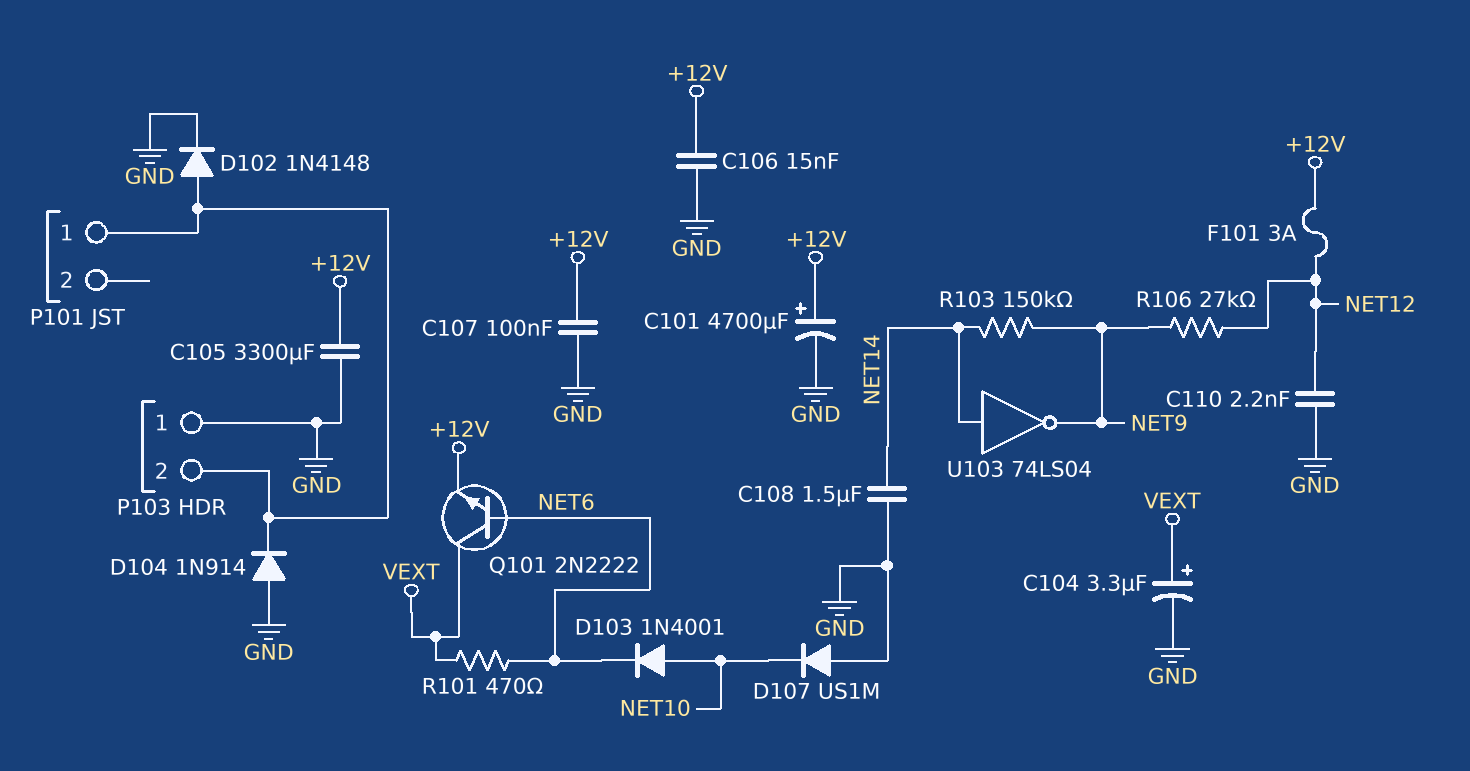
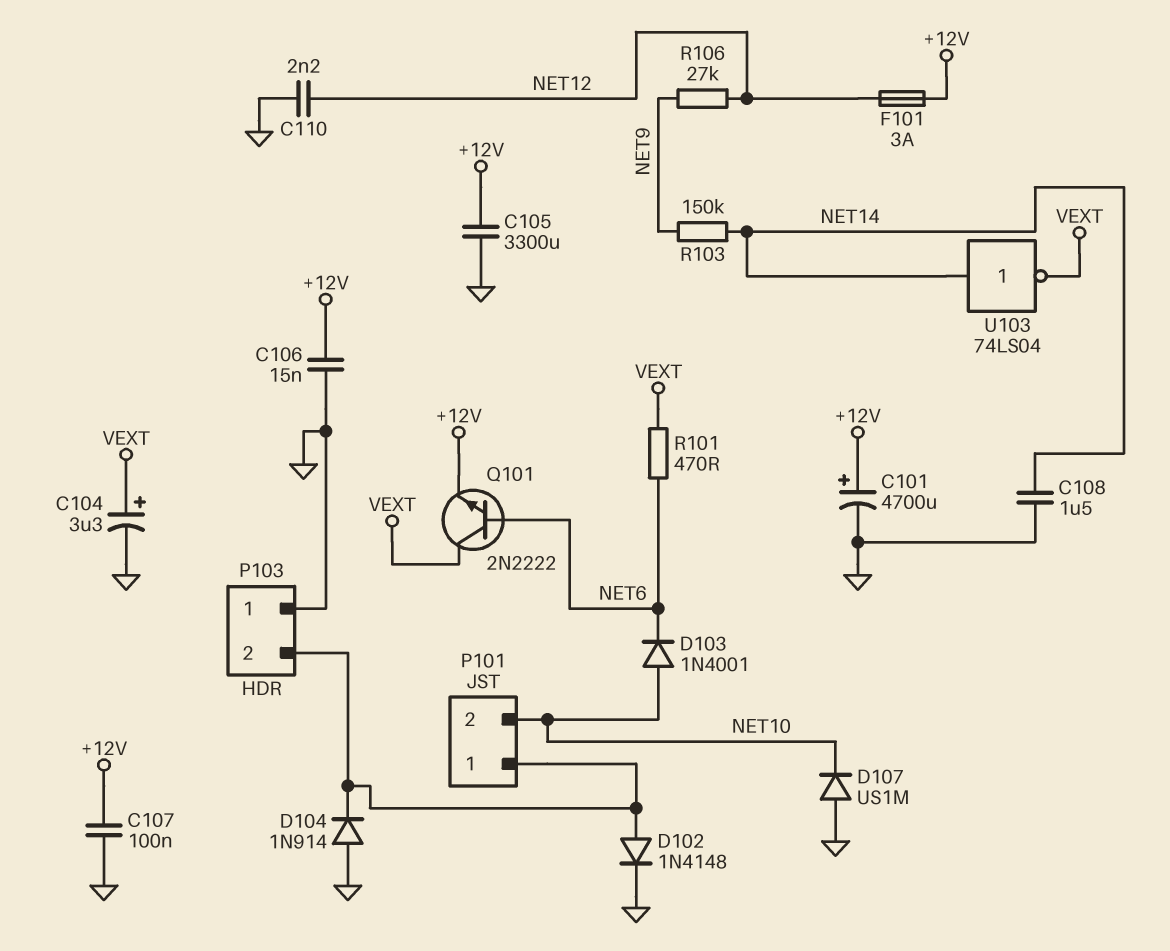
P101 pin 2: none -> NET10
U103: NOT 74LS04 (in NET14, out NET9) -> NOT 74LS04 (in NET14, out VEXT)

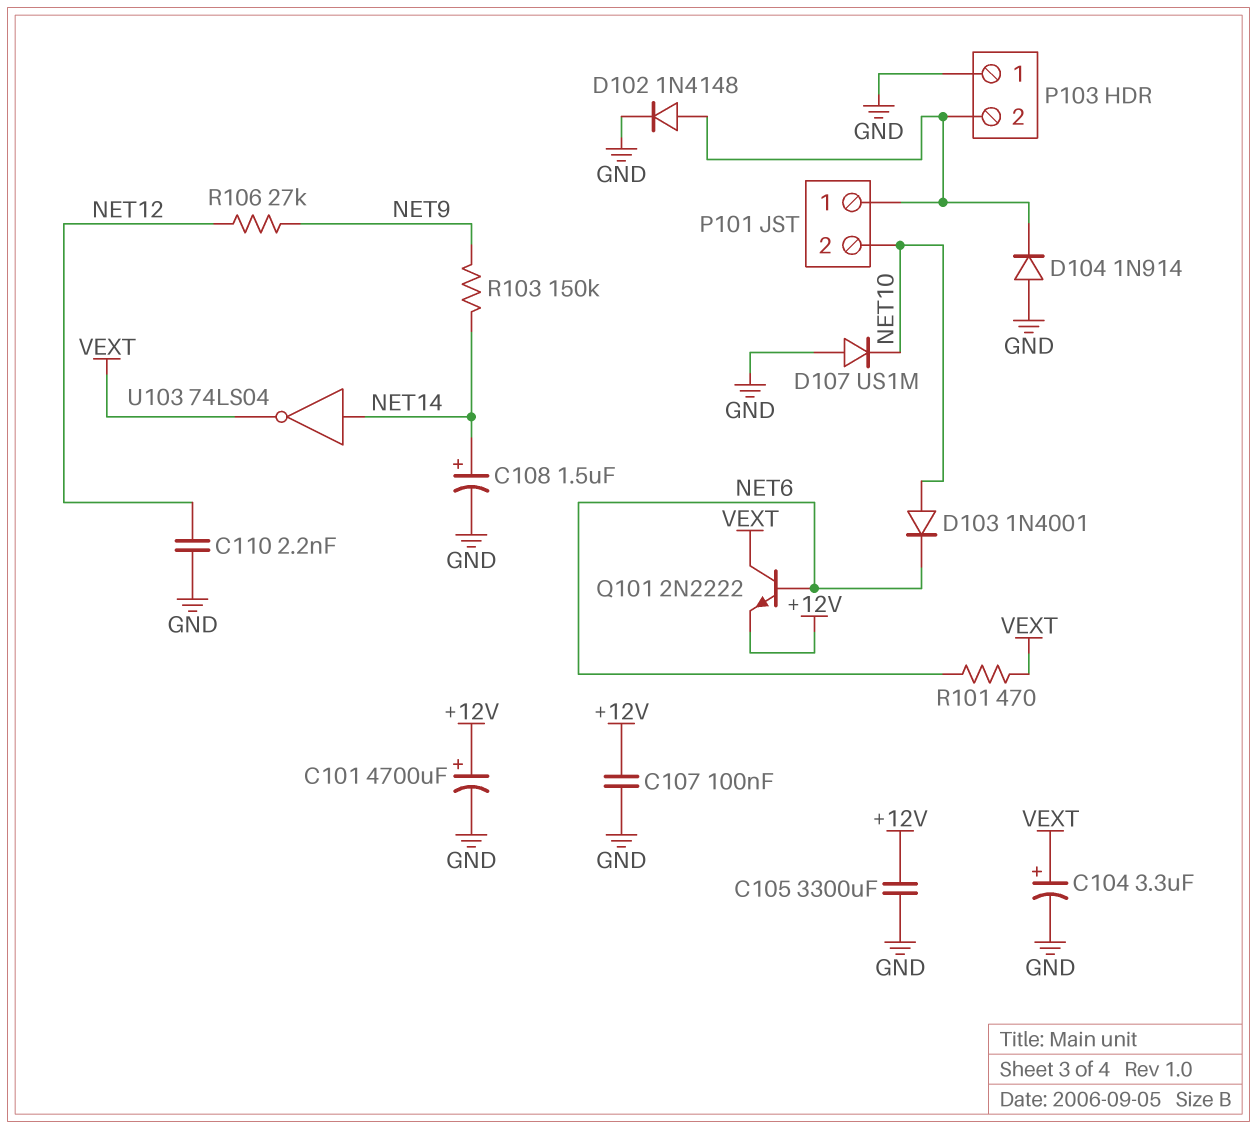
C106: 15nF (+12V, GND) -> none
C108: 1.5uF (GND, NET14) -> 1.5uF (plus NET14, minus GND)
F101: 3A (+12V, NET12) -> none

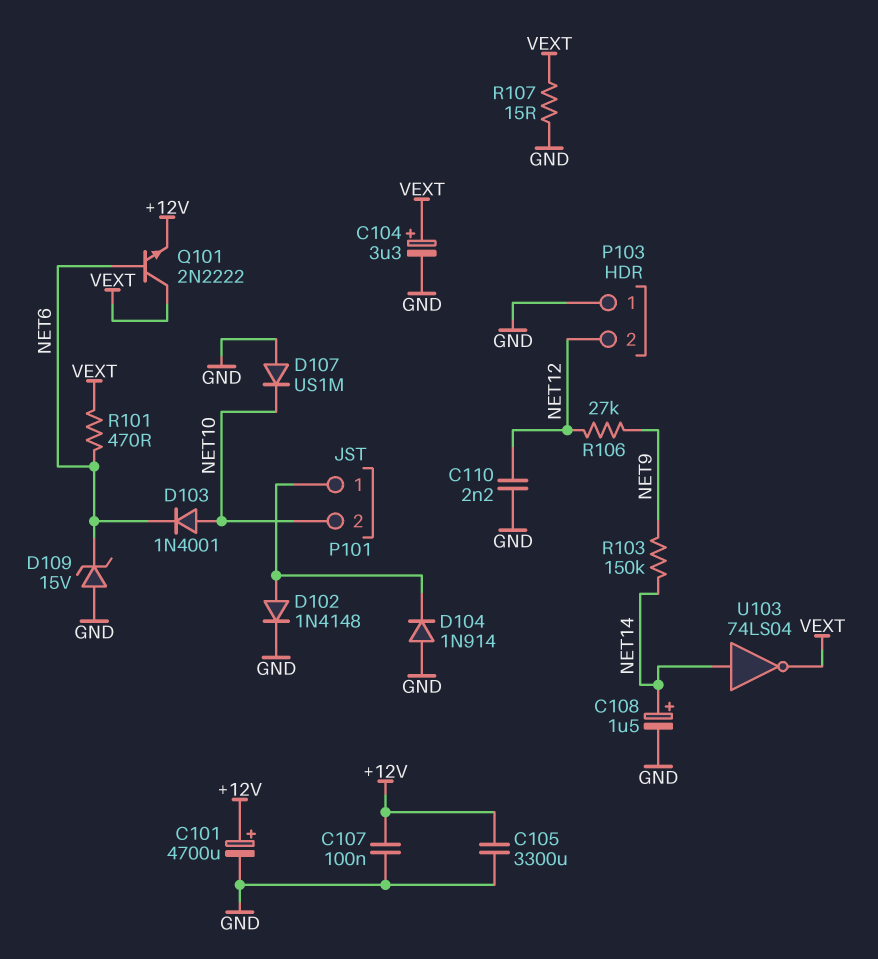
D109: none -> zener 15V (A GND, K NET6)
P103 pin 2: P101/1 -> NET12
R107: none -> 15 (GND, VEXT)

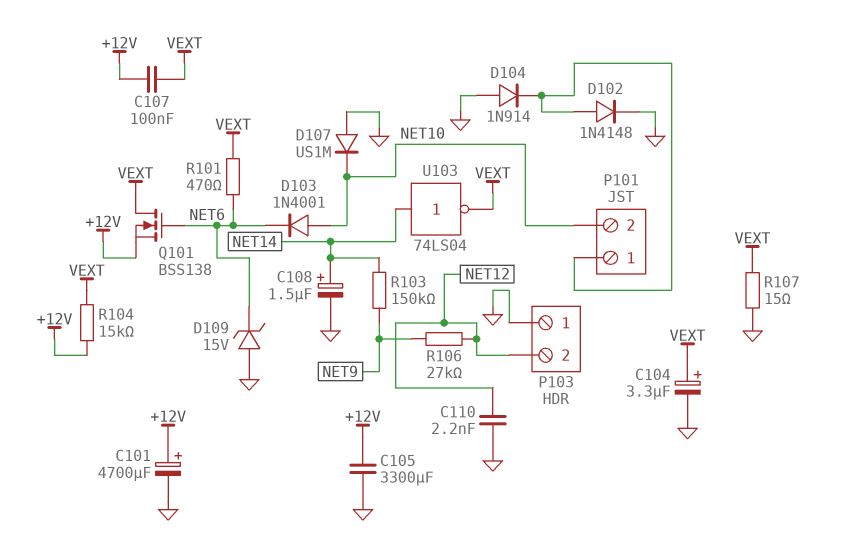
C107: 100nF (+12V, GND) -> 100nF (+12V, VEXT)
Q101: NPN 2N2222 (B NET6, C VEXT, E +12V) -> NMOS BSS138 (G NET6, D VEXT, S +12V)
R104: none -> 15k (+12V, VEXT)

